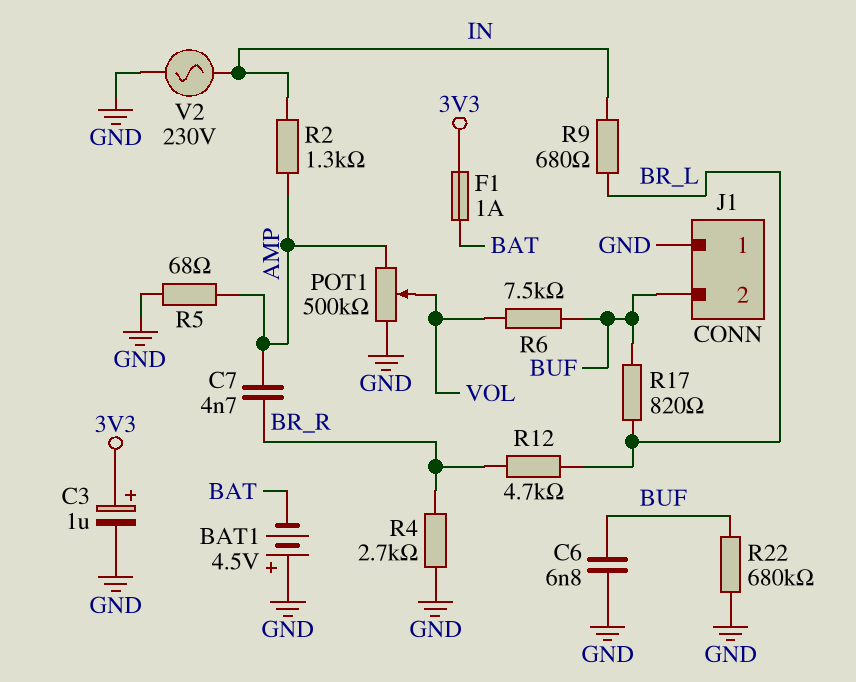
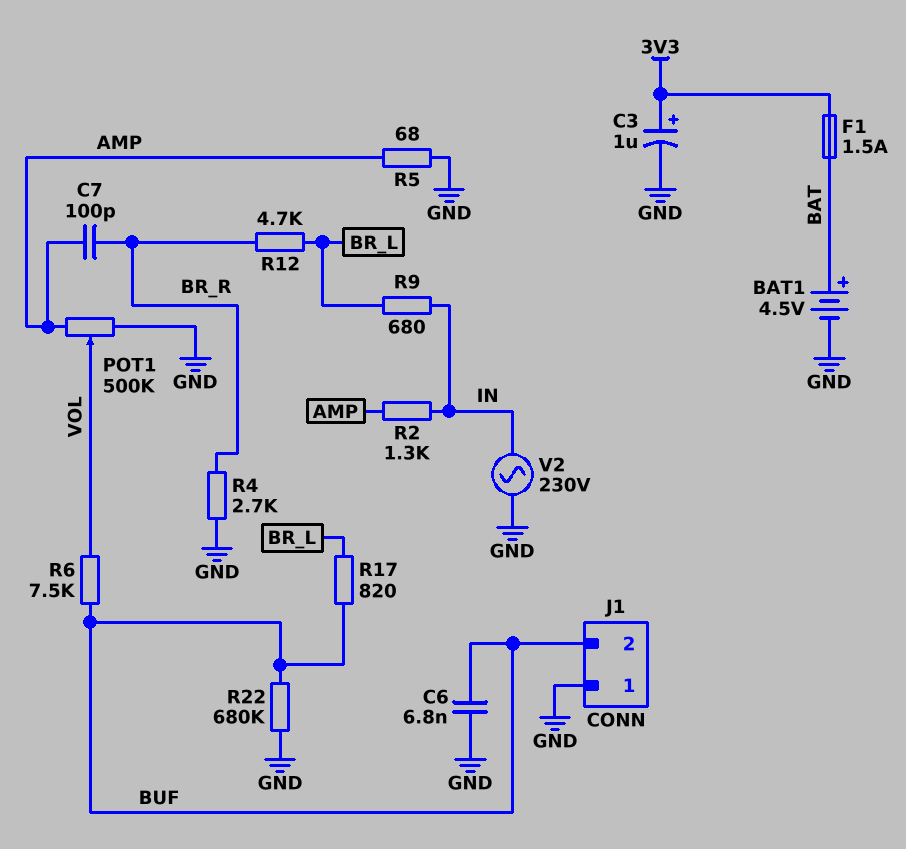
BAT1: 4.5V (plus GND, minus BAT) -> 4.5V (plus BAT, minus GND)
C7: 4.7nF (AMP, BR_R) -> 100pF (AMP, BR_R)
F1: 1A (3V3, BAT) -> 1.5A (3V3, BAT)

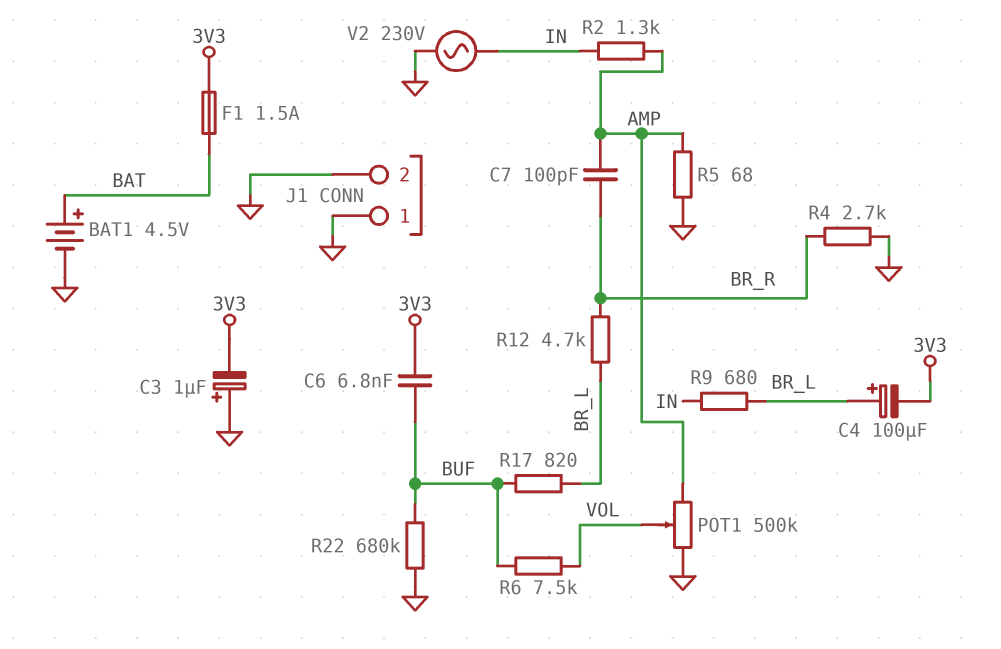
C3: 1uF (plus 3V3, minus GND) -> 1uF (plus GND, minus 3V3)
C4: none -> 100uF (plus BR_L, minus 3V3)
C6: 6.8nF (BUF, GND) -> 6.8nF (3V3, BUF)
J1 pin 2: BUF -> GND

